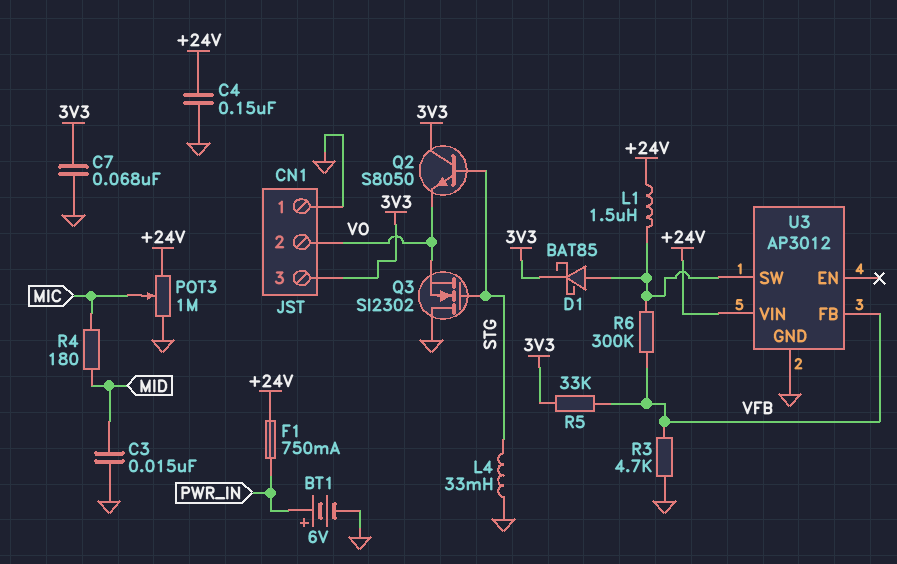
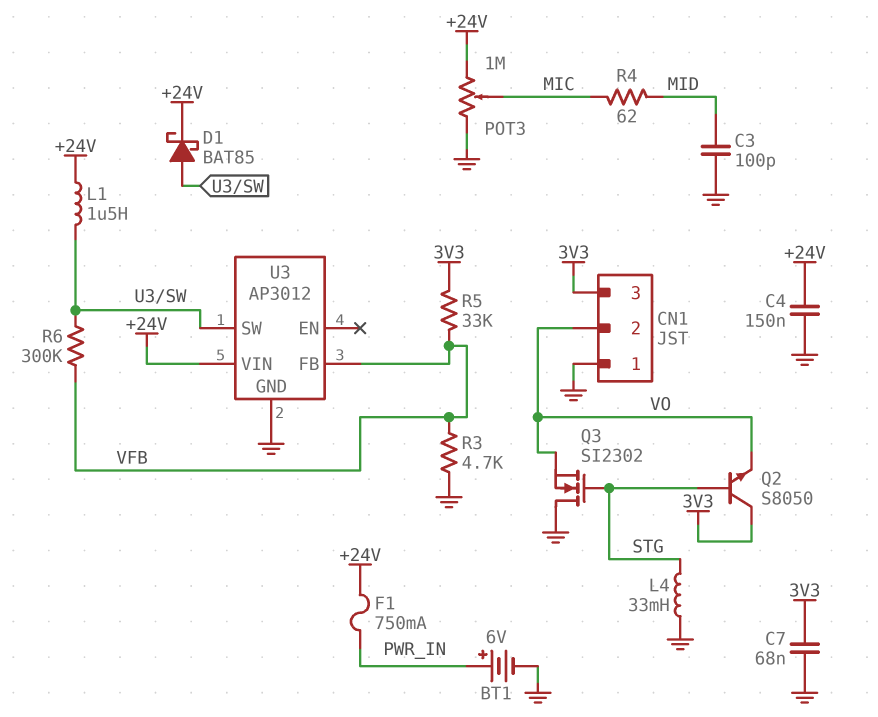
C3: 15nF (GND, MID) -> 100pF (GND, MID)
D1: schottky BAT85 (A U3/SW, K 3V3) -> schottky BAT85 (A U3/SW, K +24V)
R4: 180 (MIC, MID) -> 62 (MIC, MID)

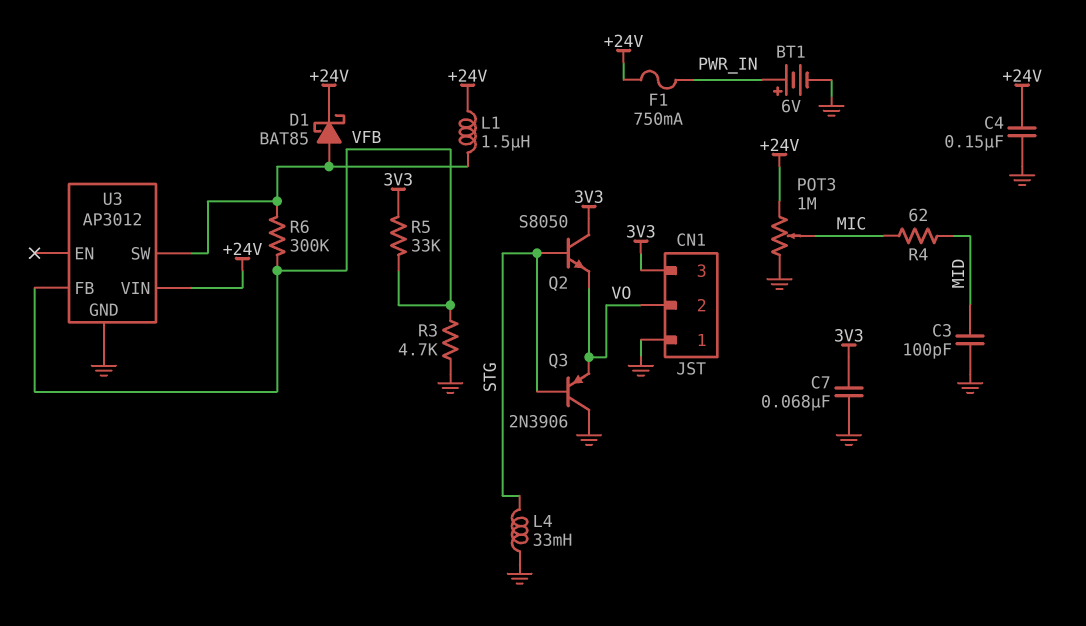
Q3: NMOS SI2302 (G STG, D GND, S VO) -> PNP 2N3906 (B STG, C GND, E VO)

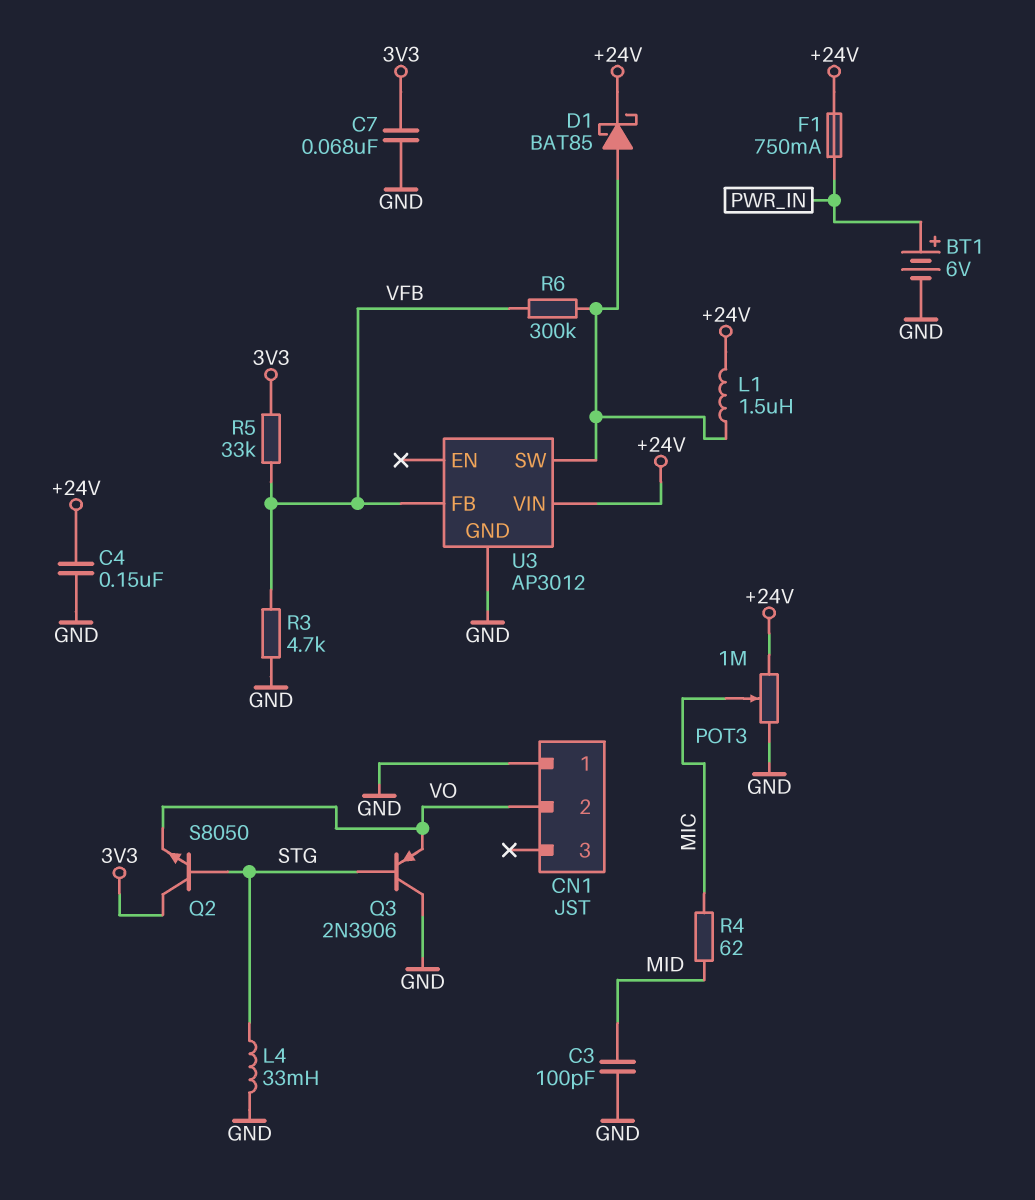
CN1 pin 3: 3V3 -> none

